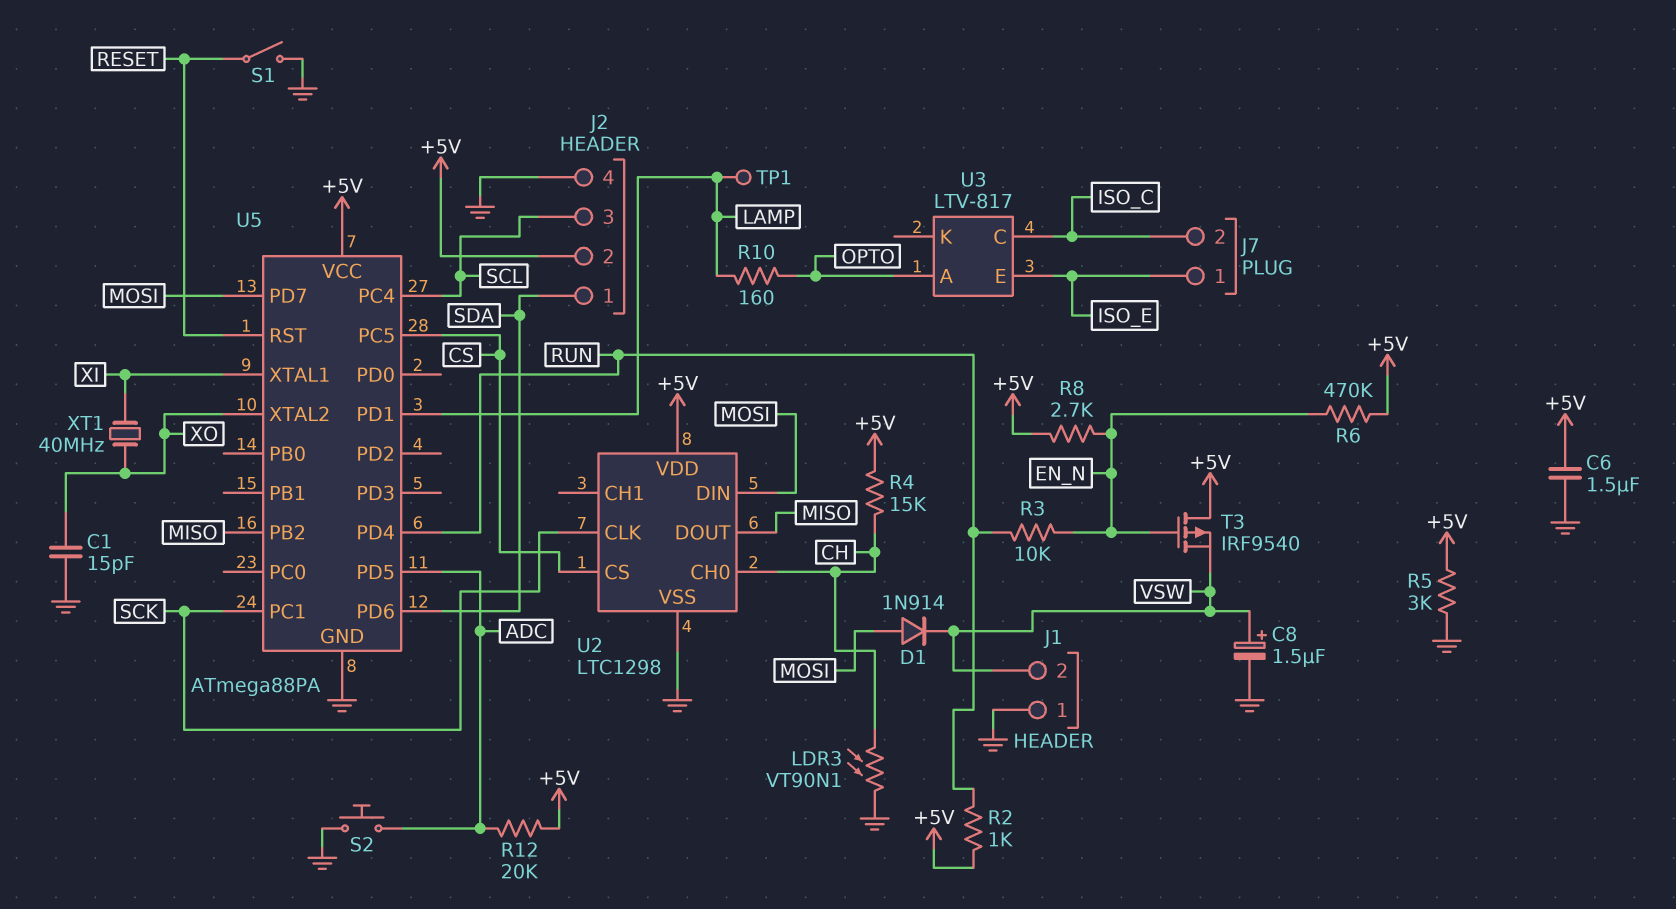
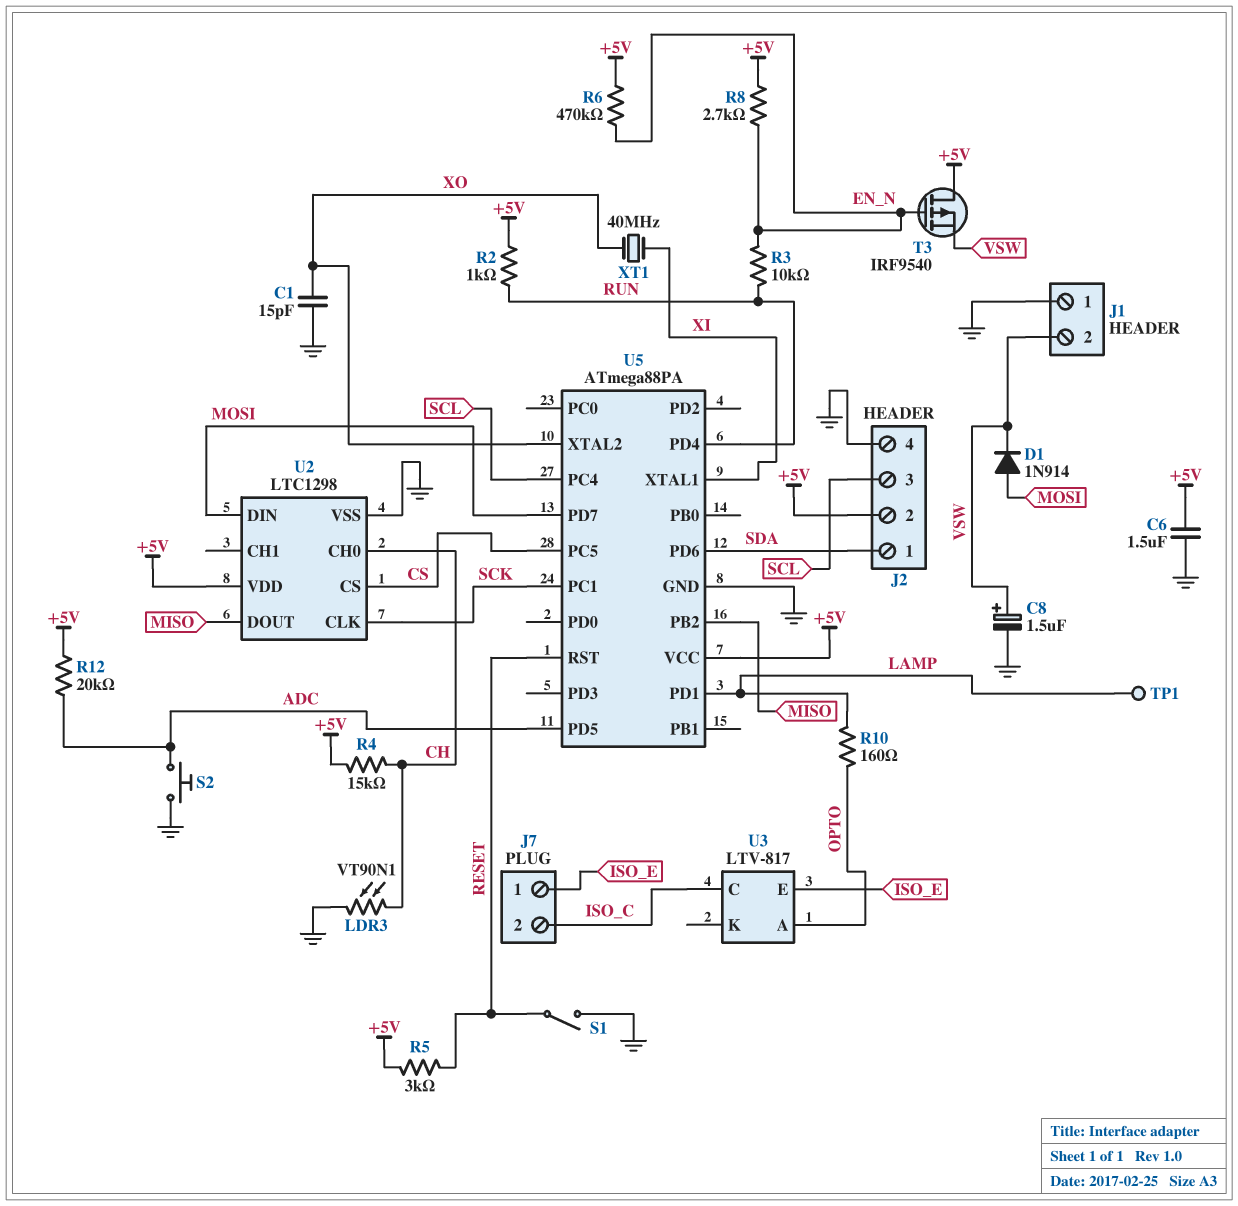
R5: 3k (+5V, GND) -> 3k (+5V, RESET)

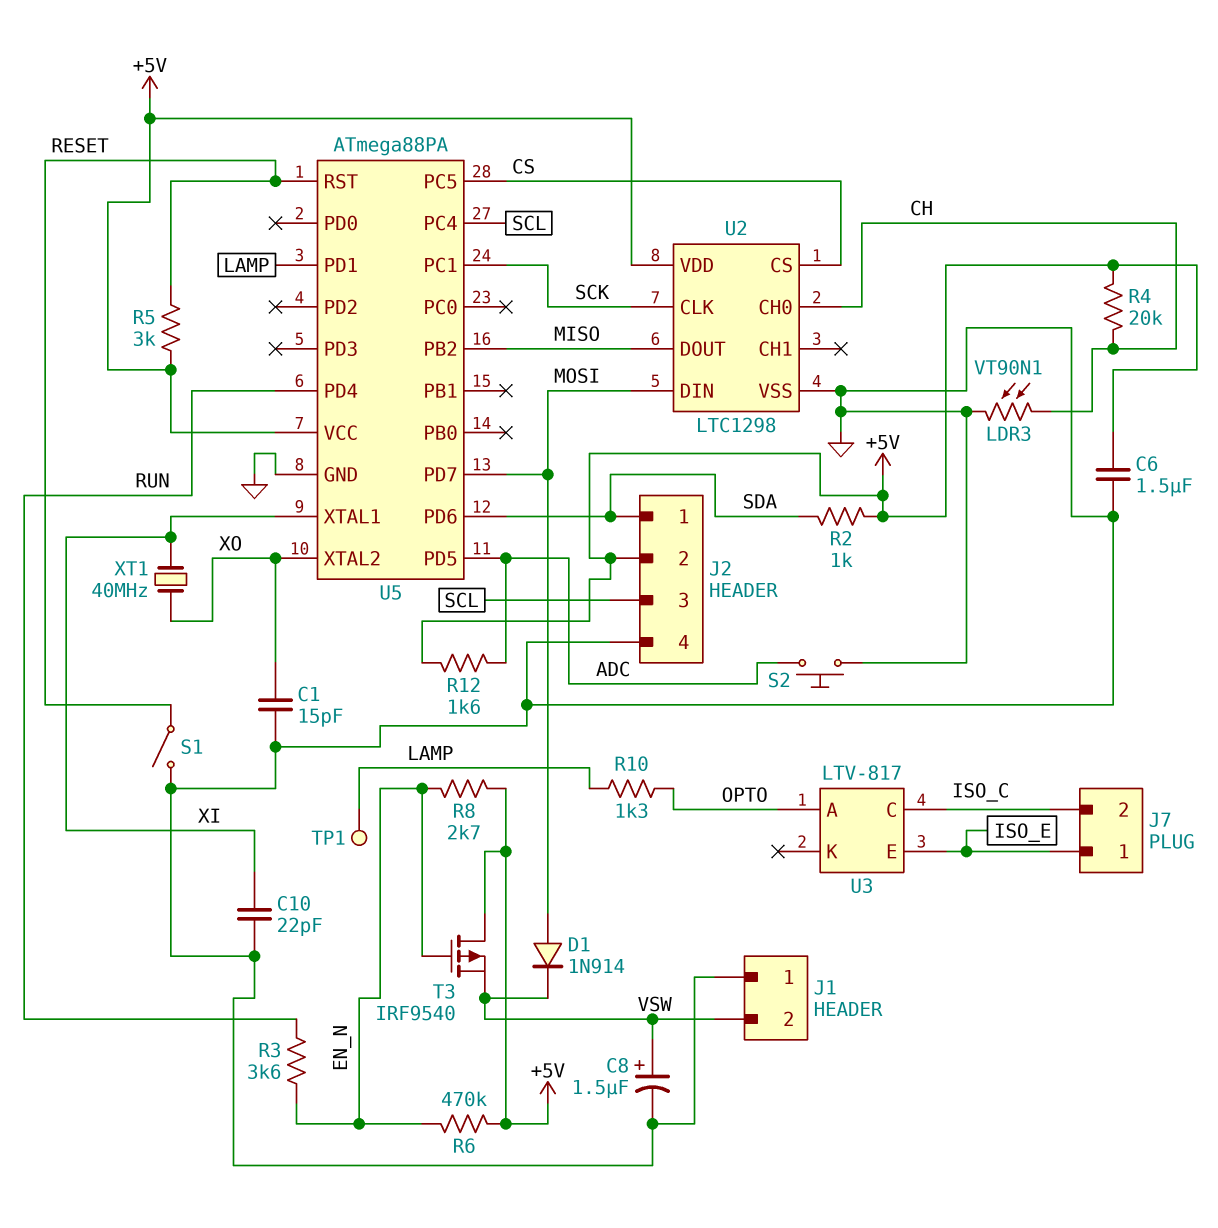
C10: none -> 22pF (GND, XI)
R2: 1k (+5V, RUN) -> 1k (+5V, SDA)
R3: 10k (EN_N, RUN) -> 3.6k (EN_N, RUN)
R4: 15k (+5V, CH) -> 20k (+5V, CH)
R10: 160 (LAMP, OPTO) -> 1.3k (LAMP, OPTO)
R12: 20k (+5V, ADC) -> 1.6k (+5V, ADC)

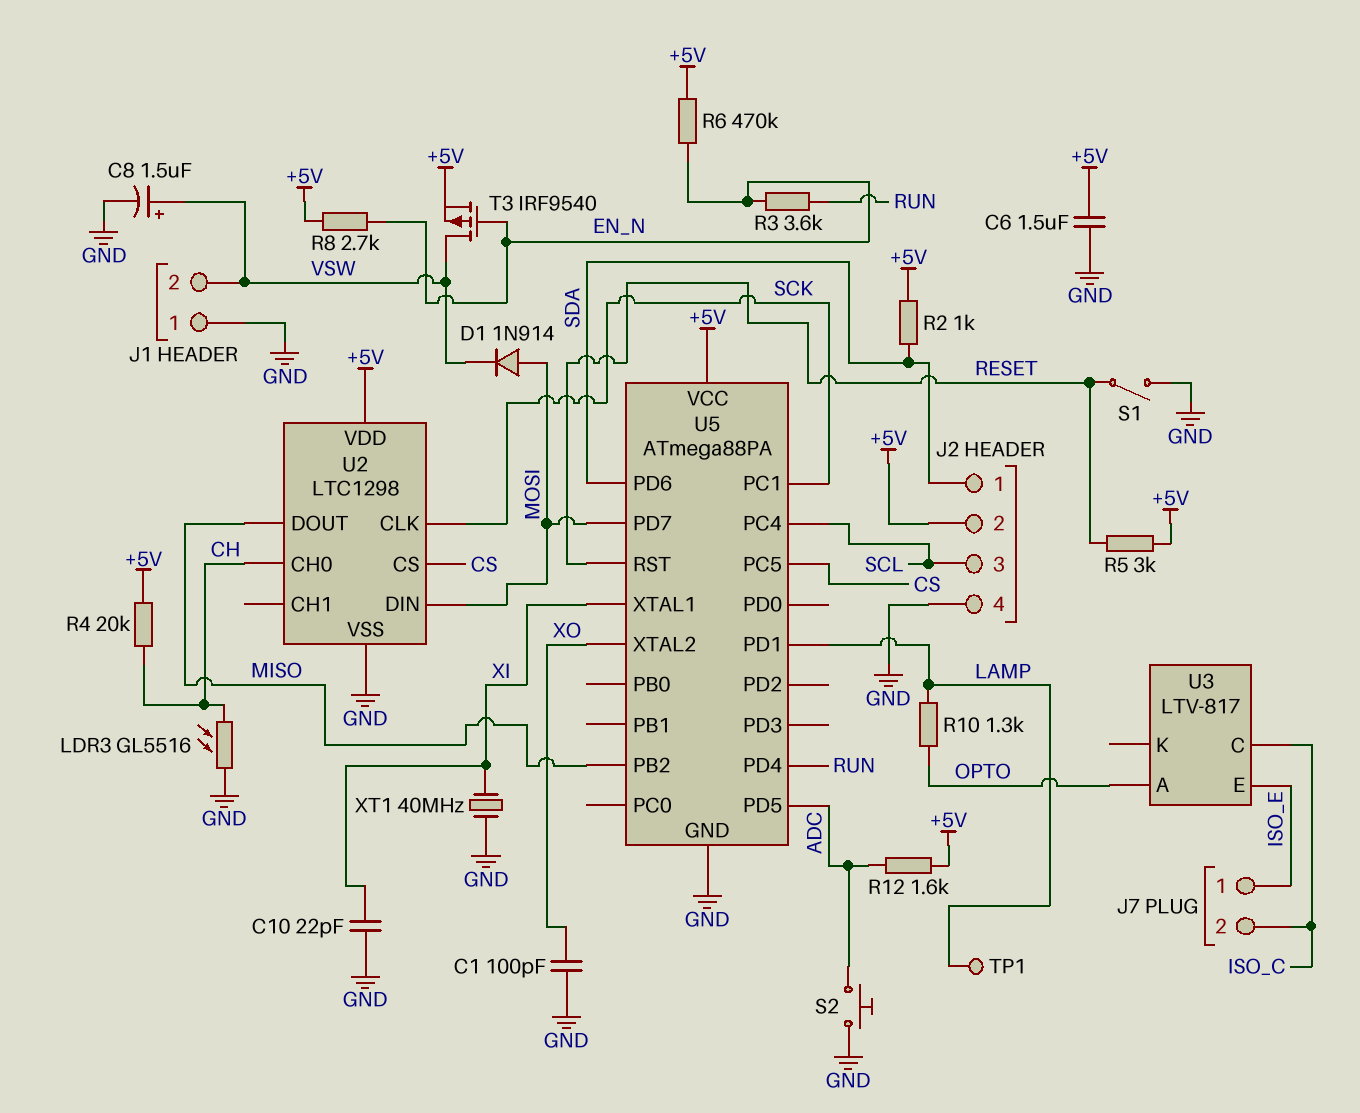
C1: 15pF (GND, XO) -> 100pF (GND, XO)
LDR3: VT90N1 (CH, GND) -> GL5516 (CH, GND)
T3: PMOS IRF9540 (G EN_N, D +5V, S VSW) -> PMOS IRF9540 (G EN_N, D VSW, S +5V)
XT1: 40MHz (XI, XO) -> 40MHz (GND, XI)

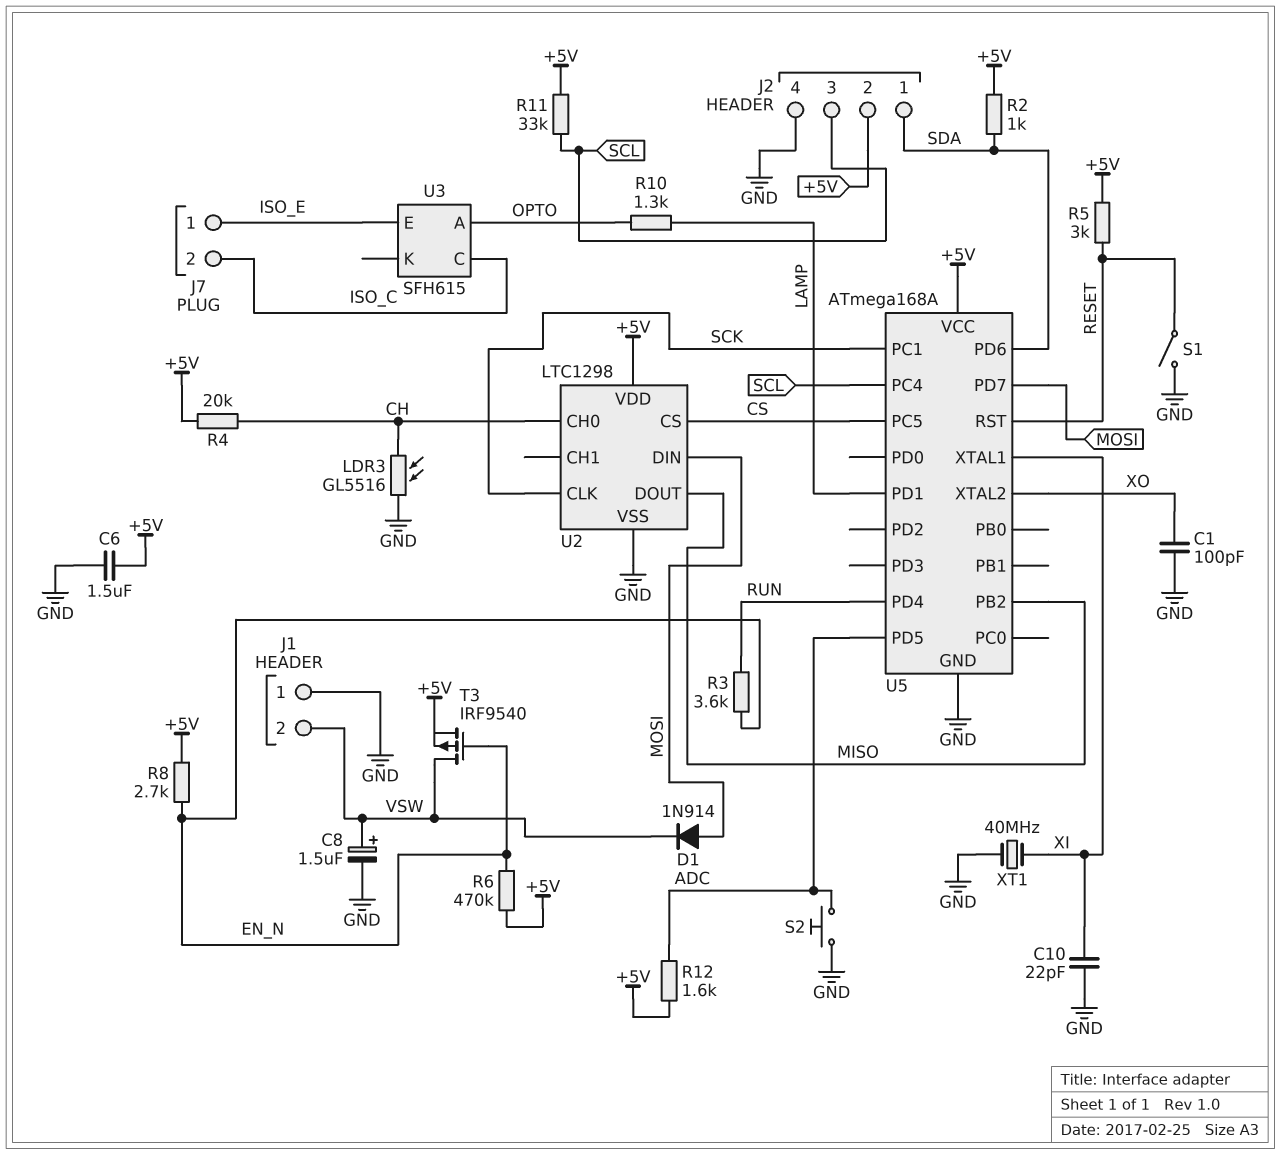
R11: none -> 33k (+5V, SCL)
TP1: test point (LAMP) -> none
U3: LTV-817 -> SFH615
U5: ATmega88PA -> ATmega168A

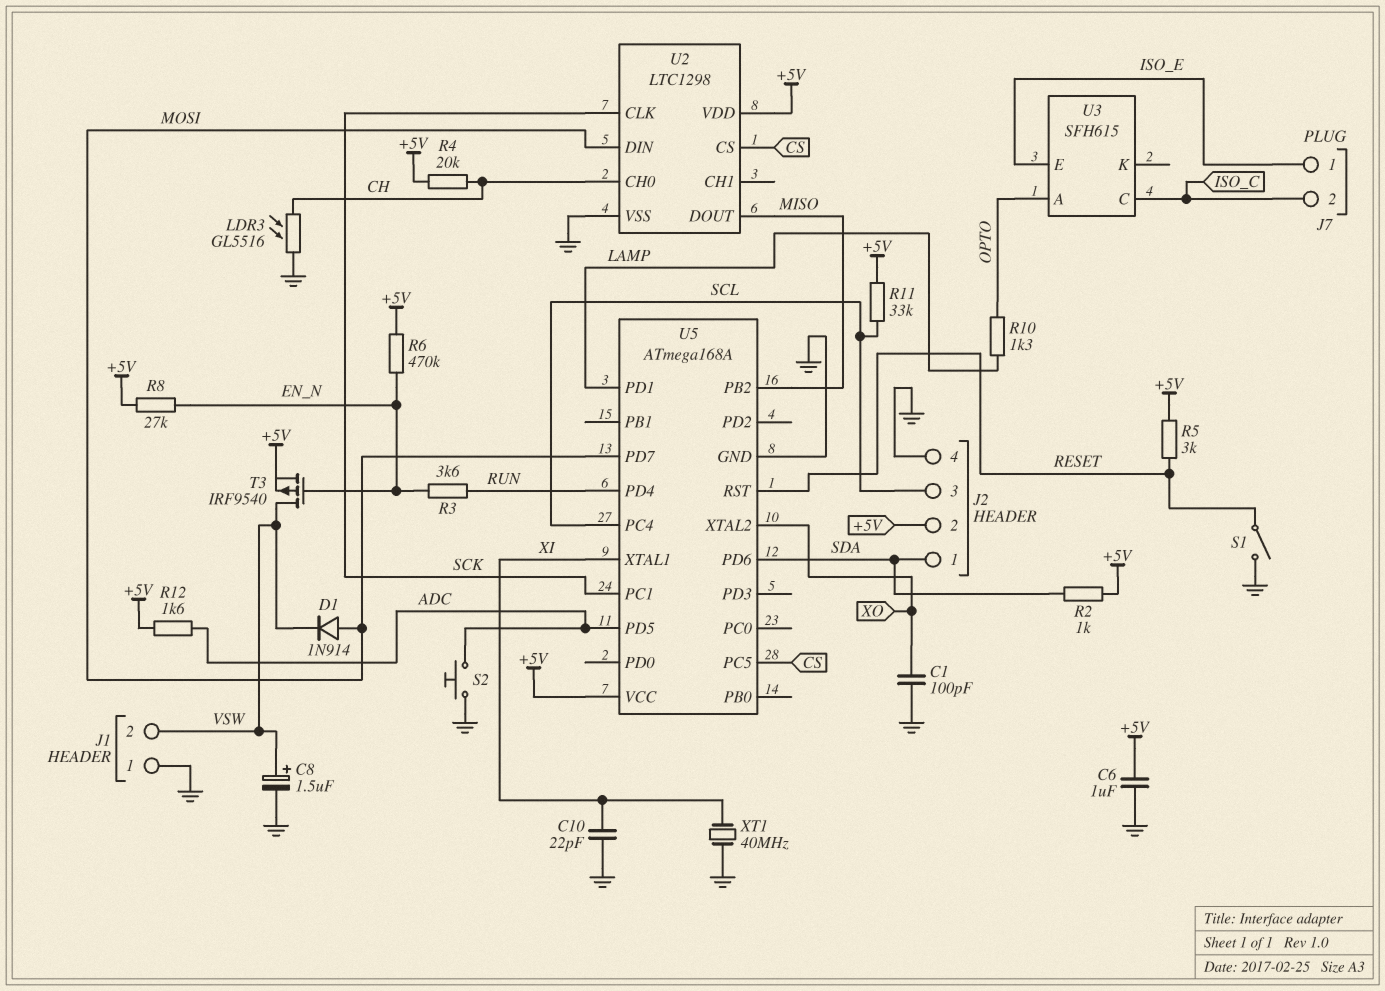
C6: 1.5uF (+5V, GND) -> 1uF (+5V, GND)
R8: 2.7k (+5V, EN_N) -> 27k (+5V, EN_N)

